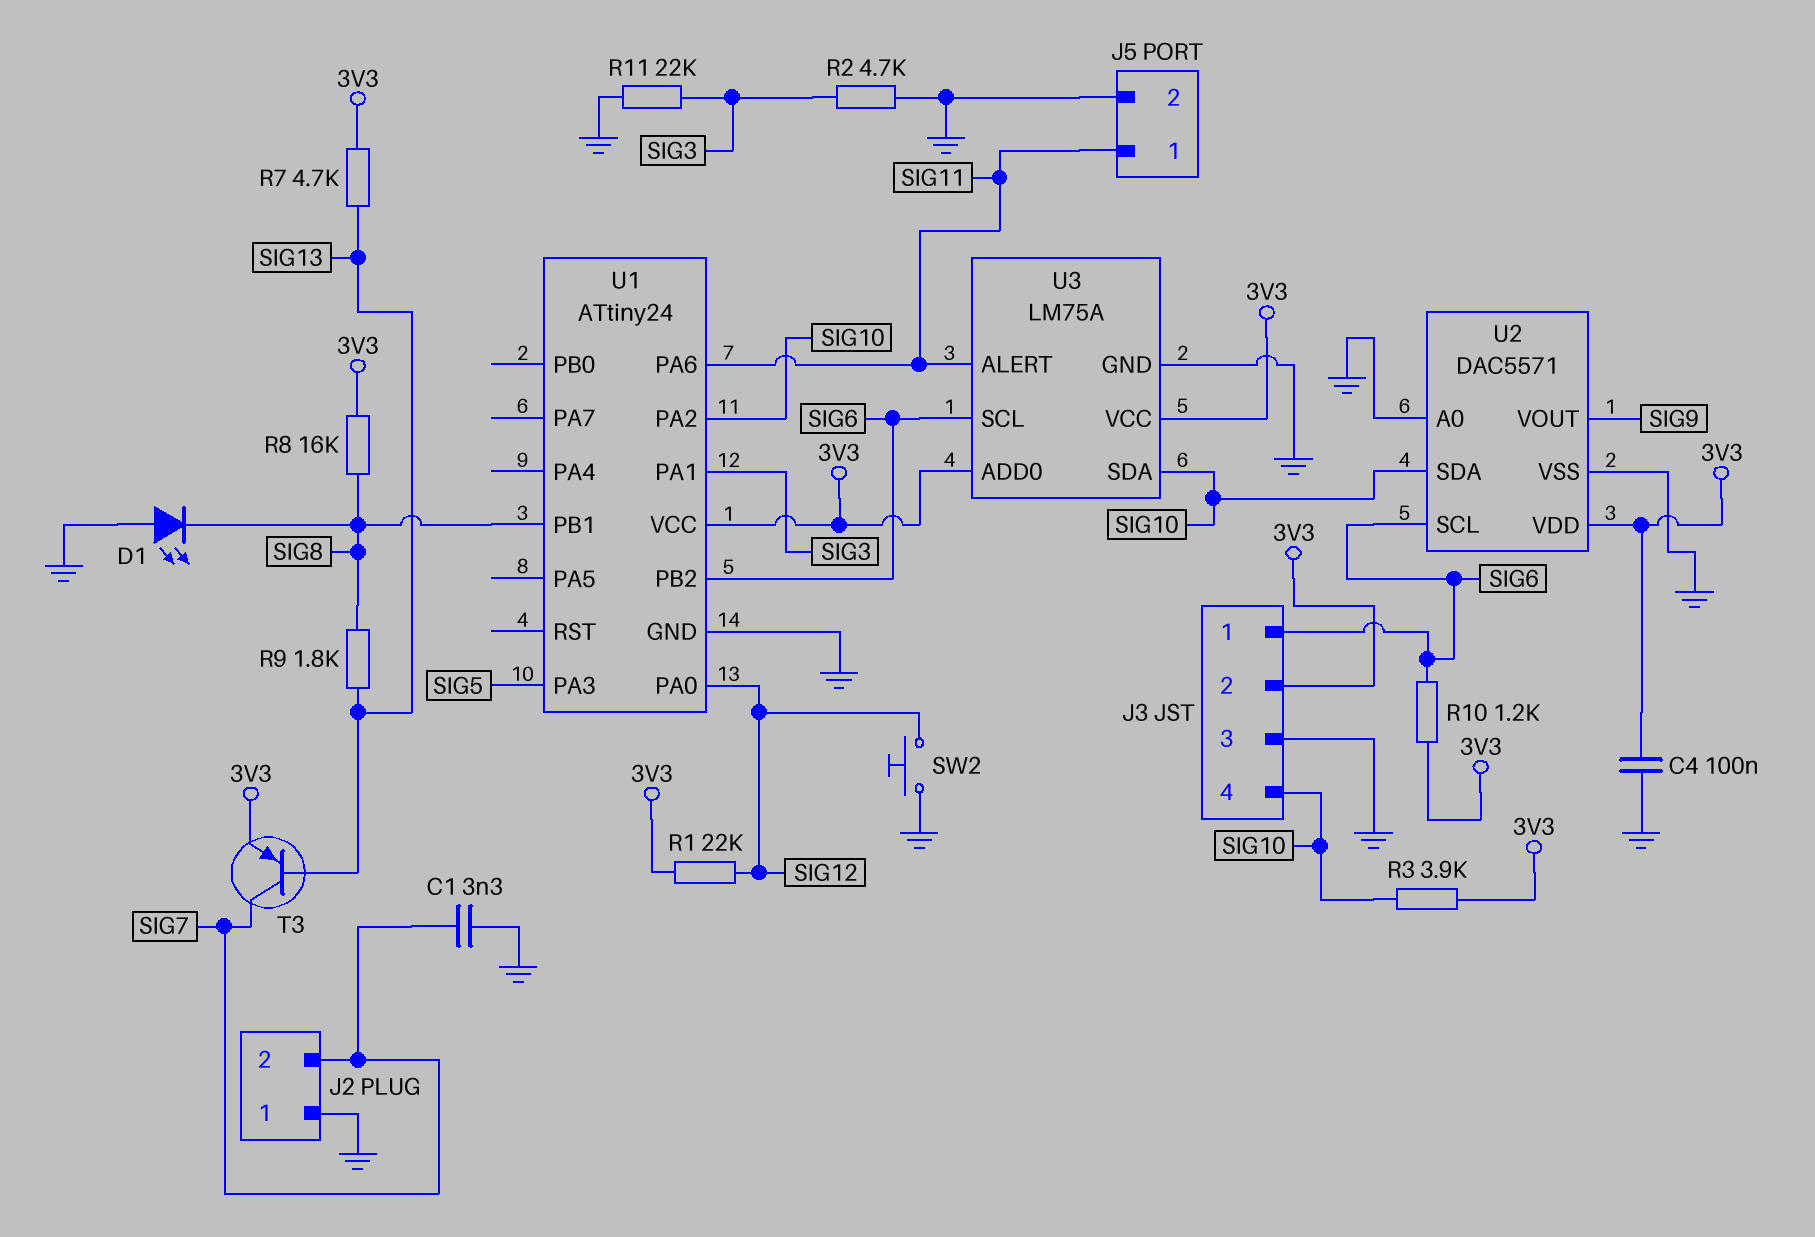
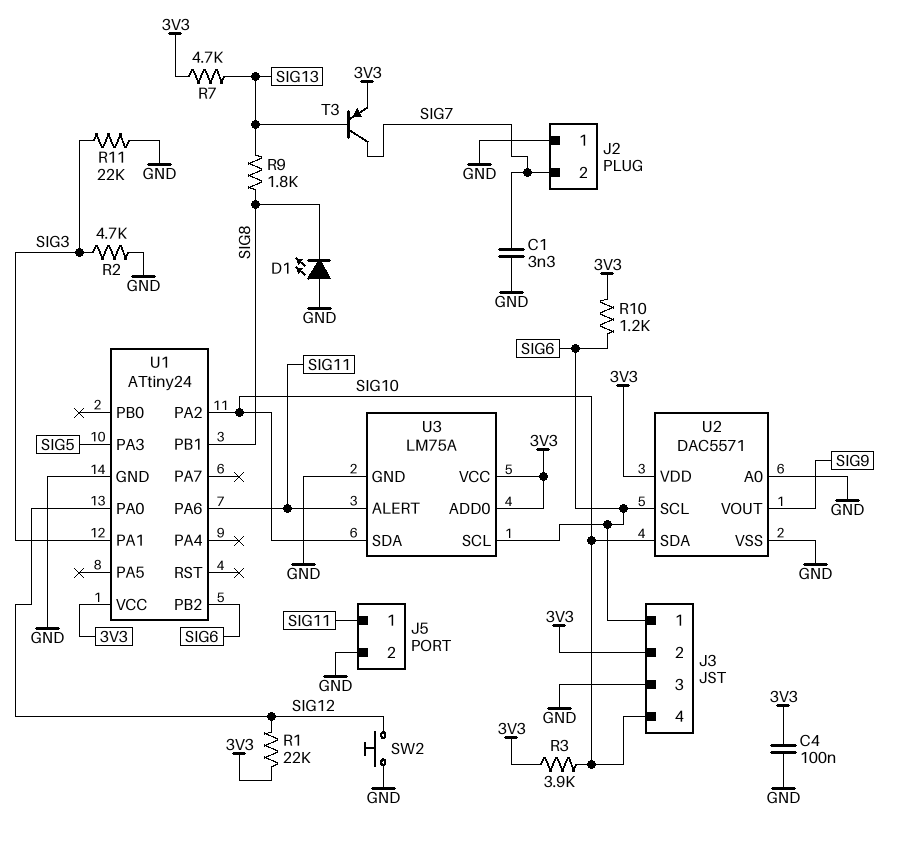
R8: 16k (3V3, SIG8) -> none

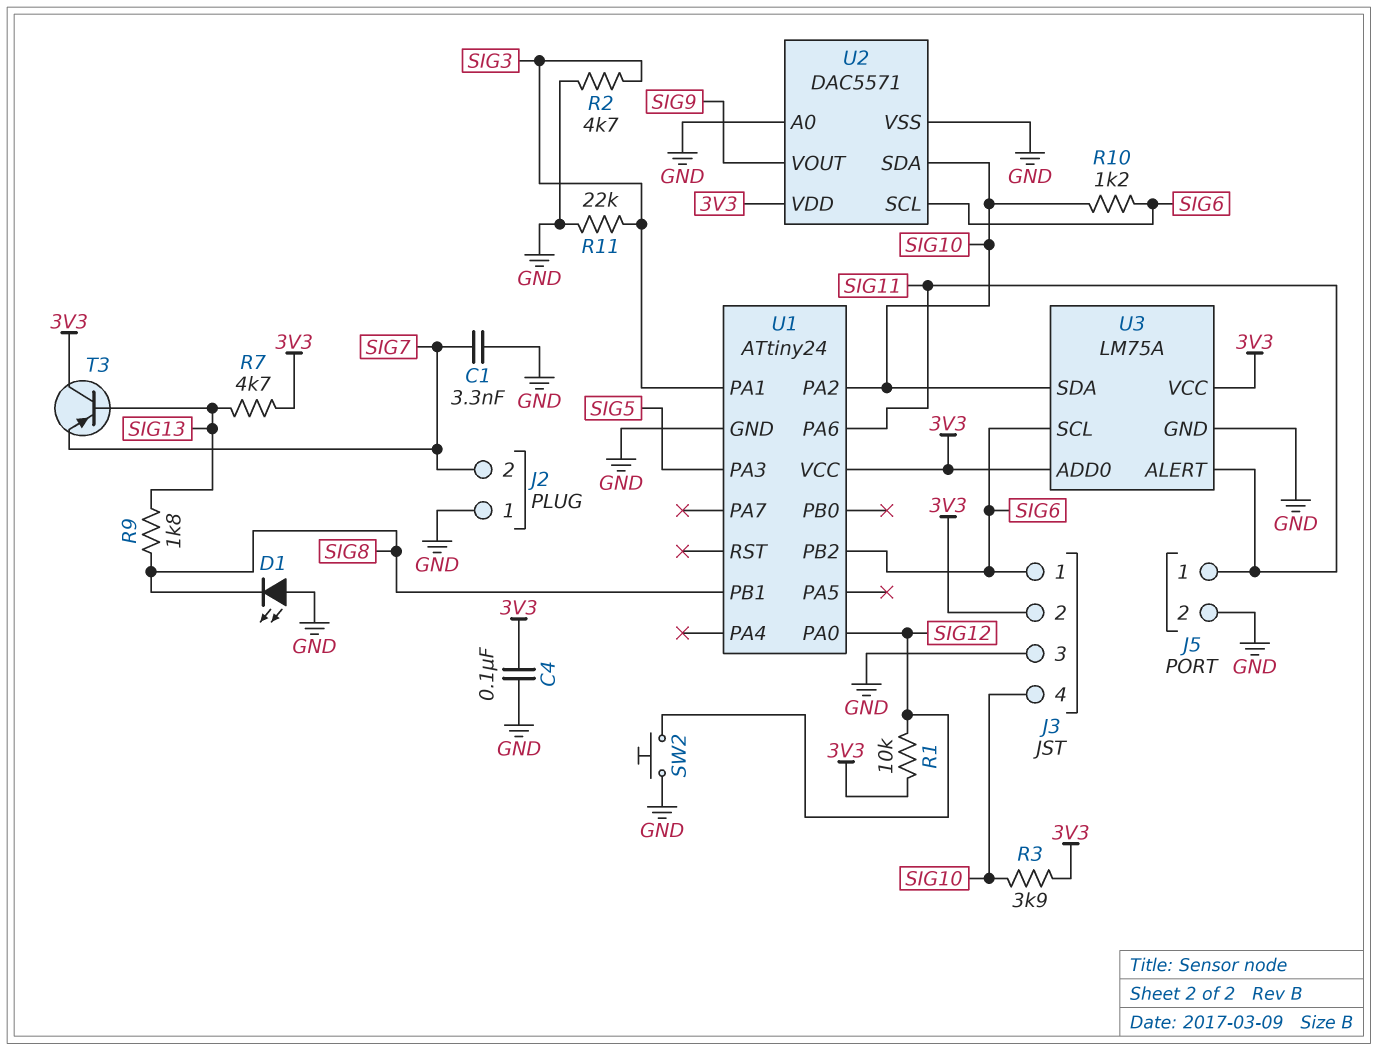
R1: 22k (3V3, SIG12) -> 10k (3V3, SIG12)
R10: 1.2k (3V3, SIG6) -> 1.2k (SIG6, SIG10)
T3: PNP (B SIG13, C SIG7, E 3V3) -> PNP (B SIG13, C 3V3, E SIG7)

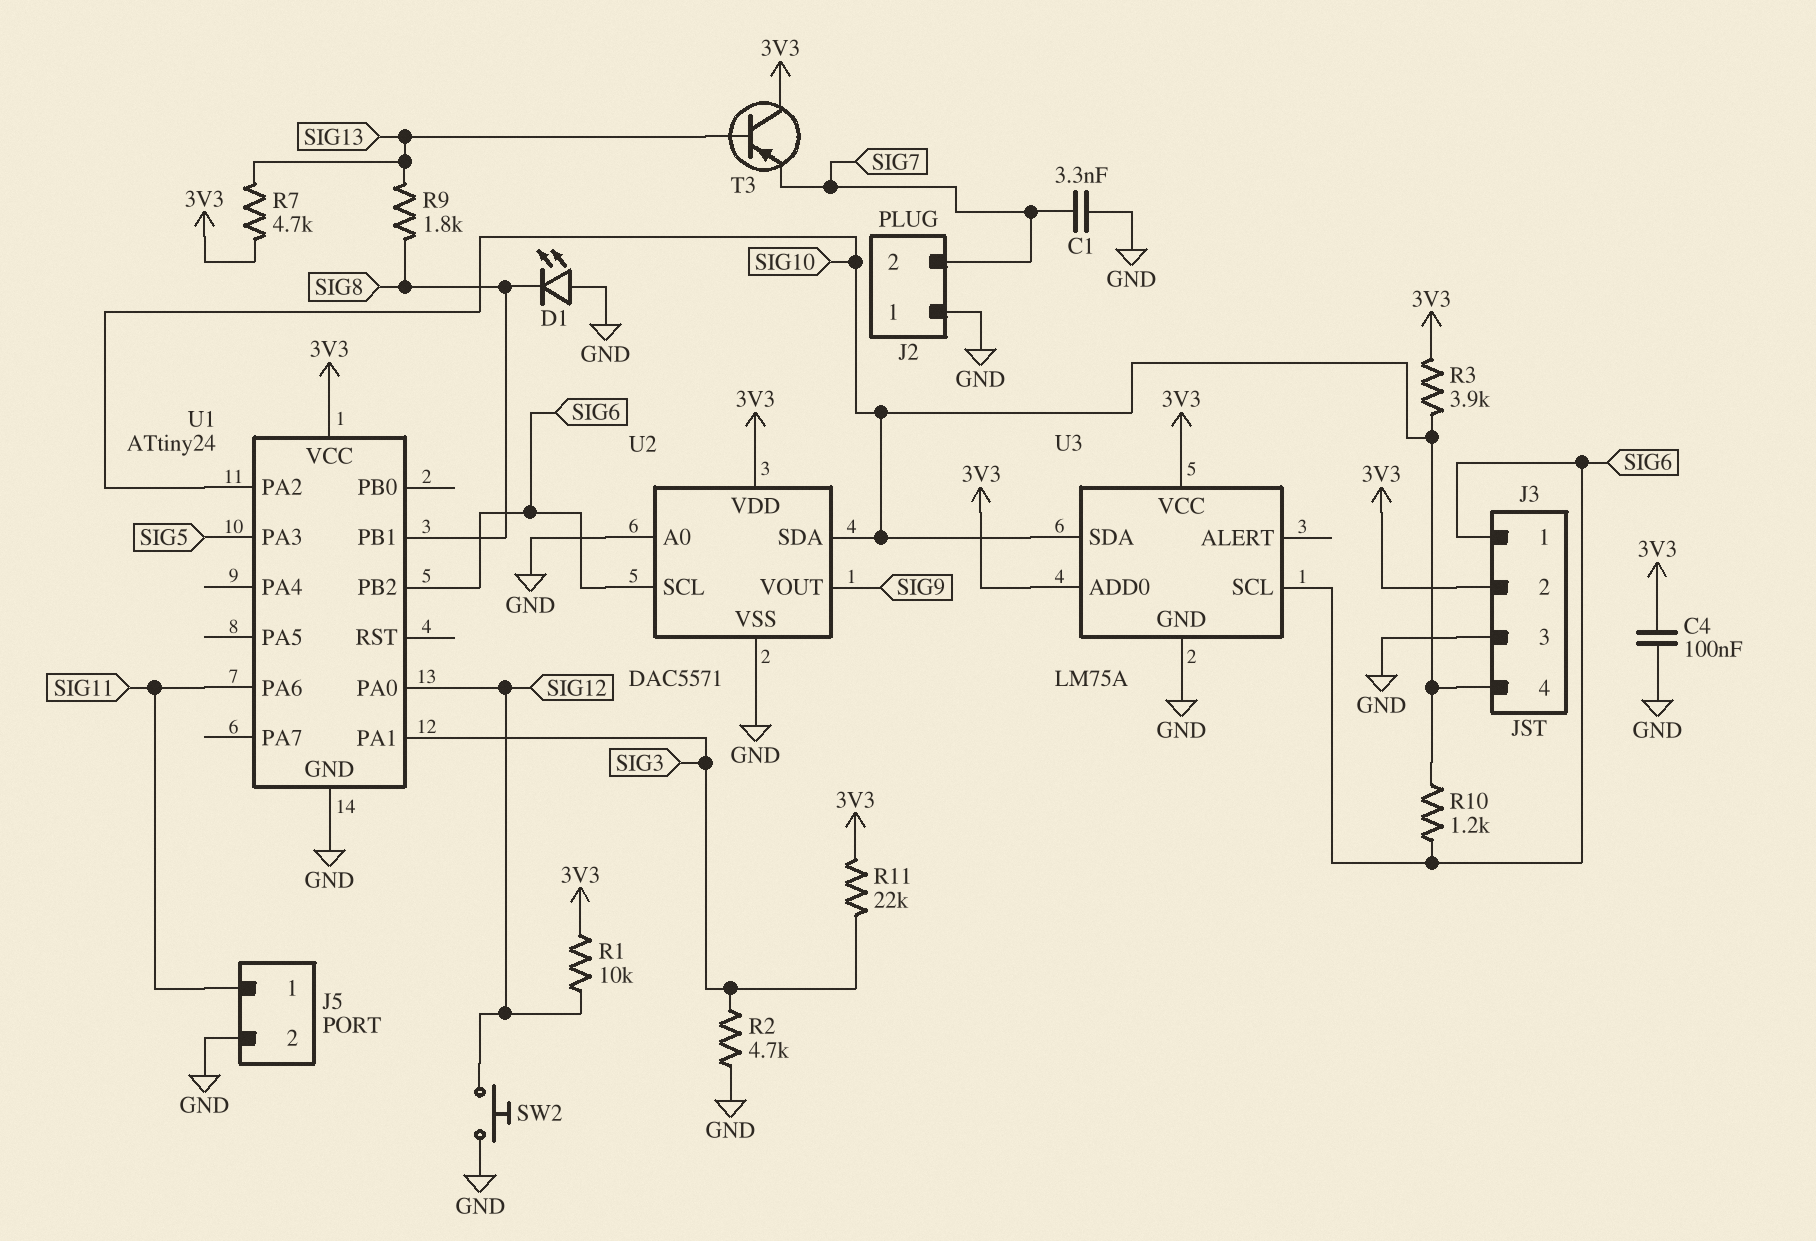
R11: 22k (GND, SIG3) -> 22k (3V3, SIG3)
U3 pin ALERT: SIG11 -> none

